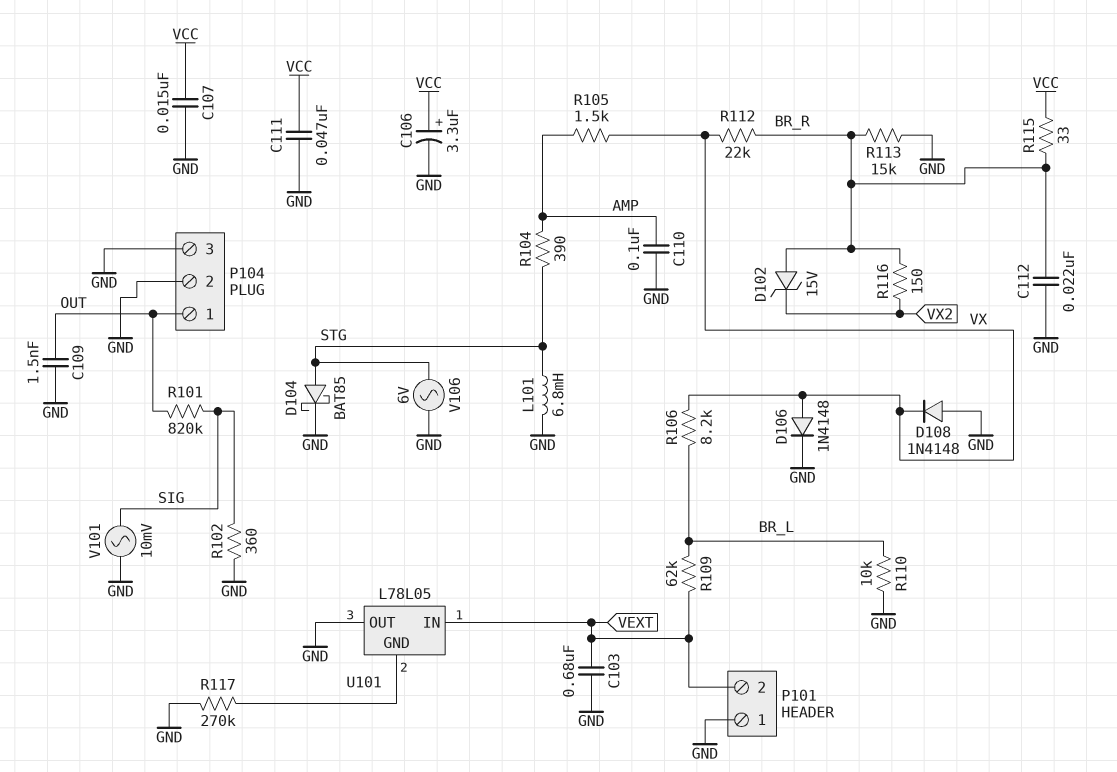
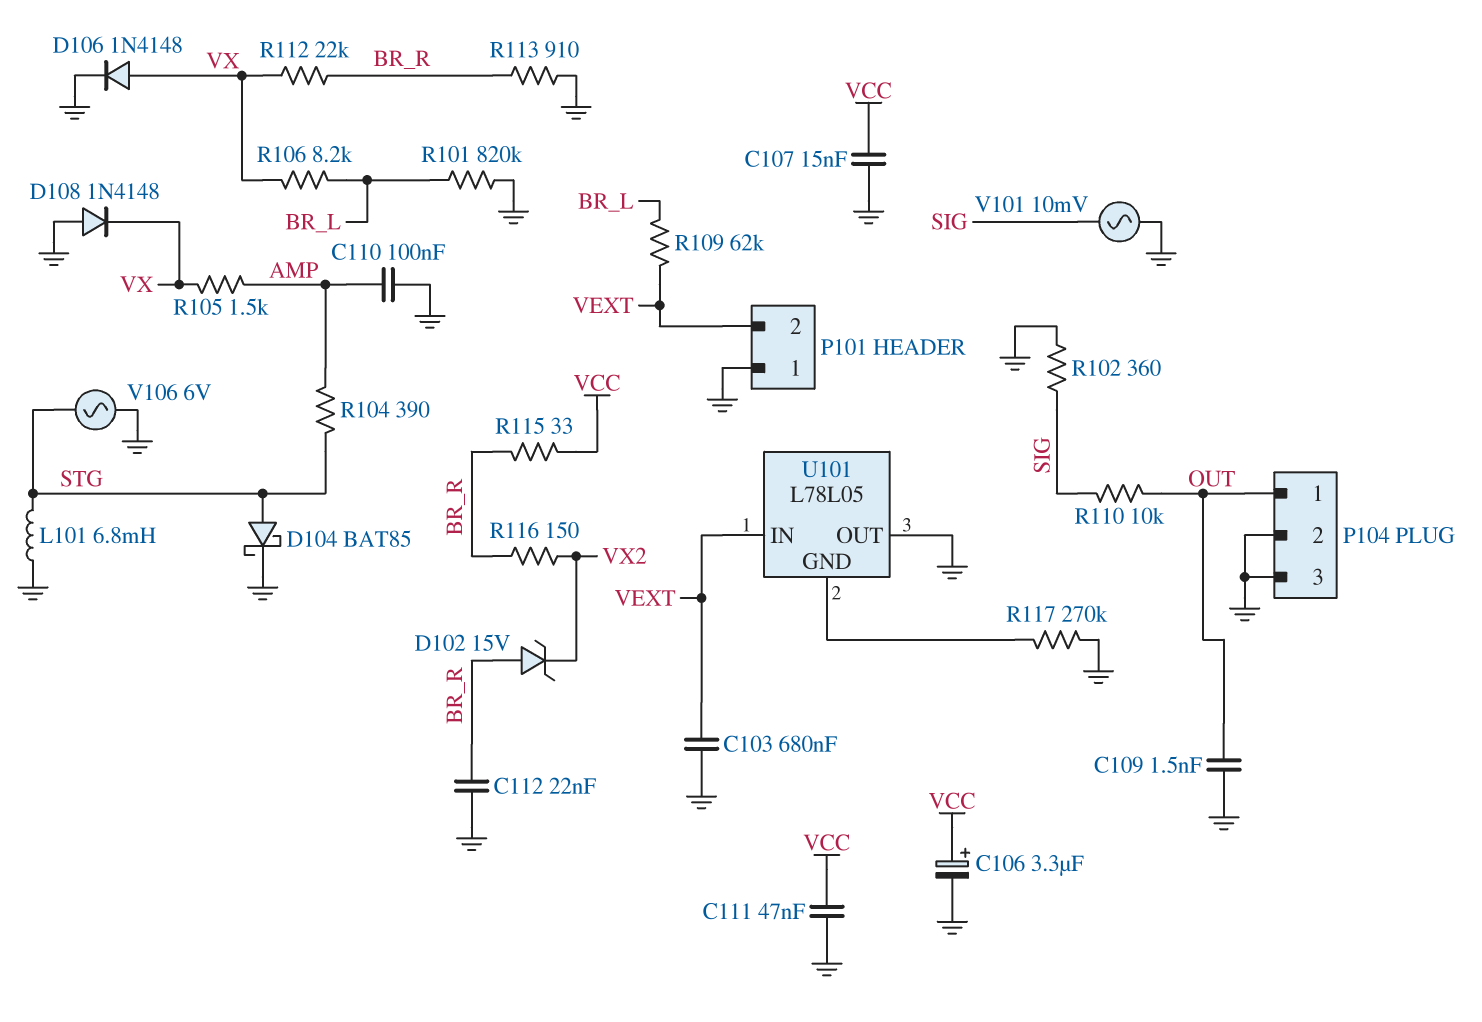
R101: 820k (OUT, SIG) -> 820k (BR_L, GND)
R110: 10k (BR_L, GND) -> 10k (OUT, SIG)
R113: 15k (BR_R, GND) -> 910 (BR_R, GND)

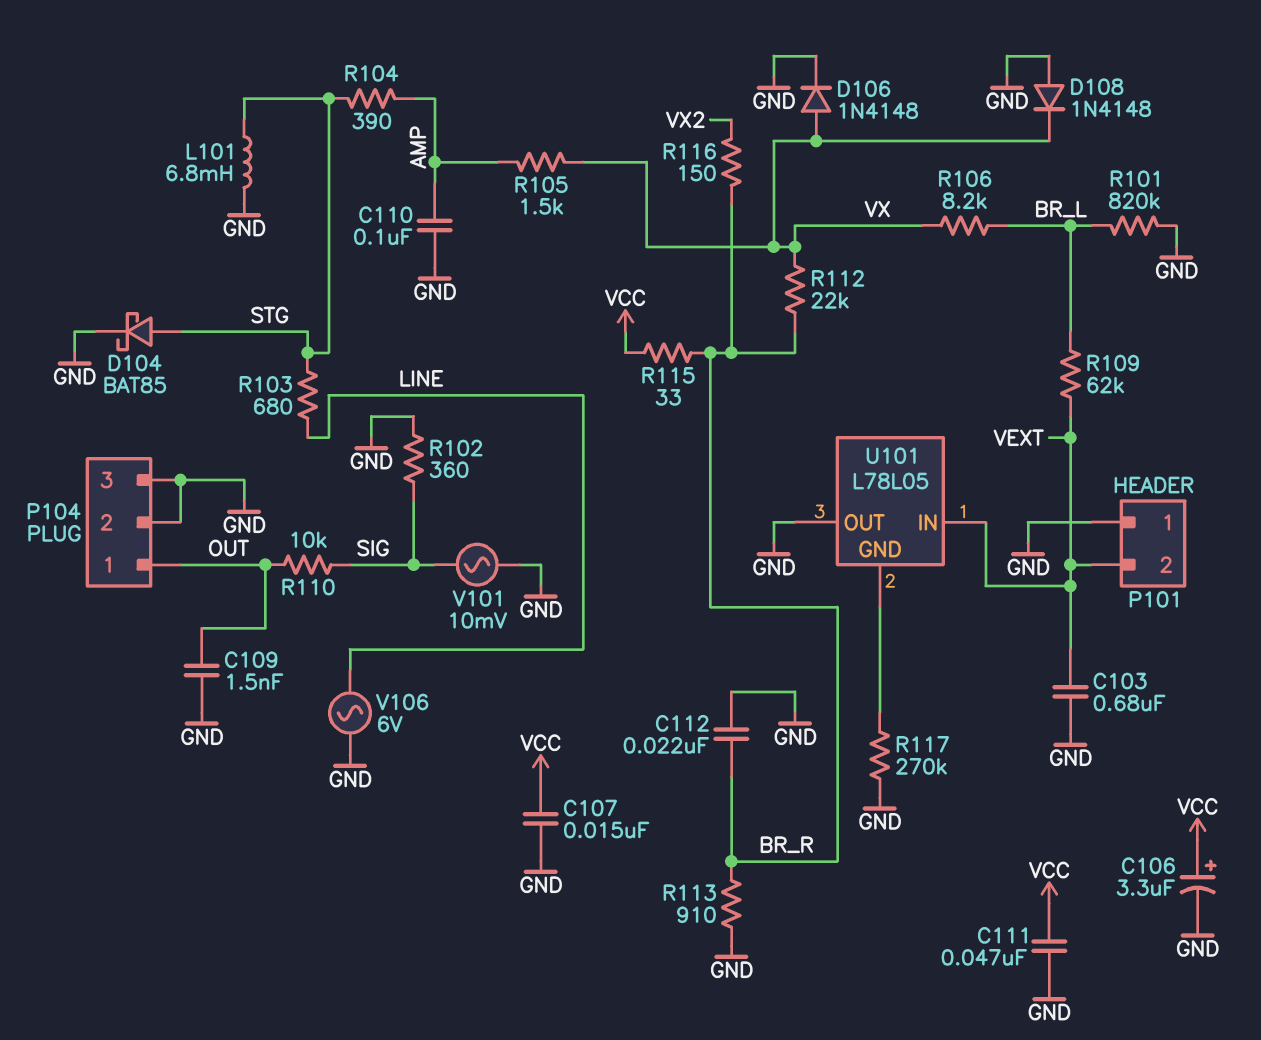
D102: zener 15V (A BR_R, K VX2) -> none
R103: none -> 680 (LINE, STG)
V106: AC 6V (GND, STG) -> AC 6V (GND, LINE)

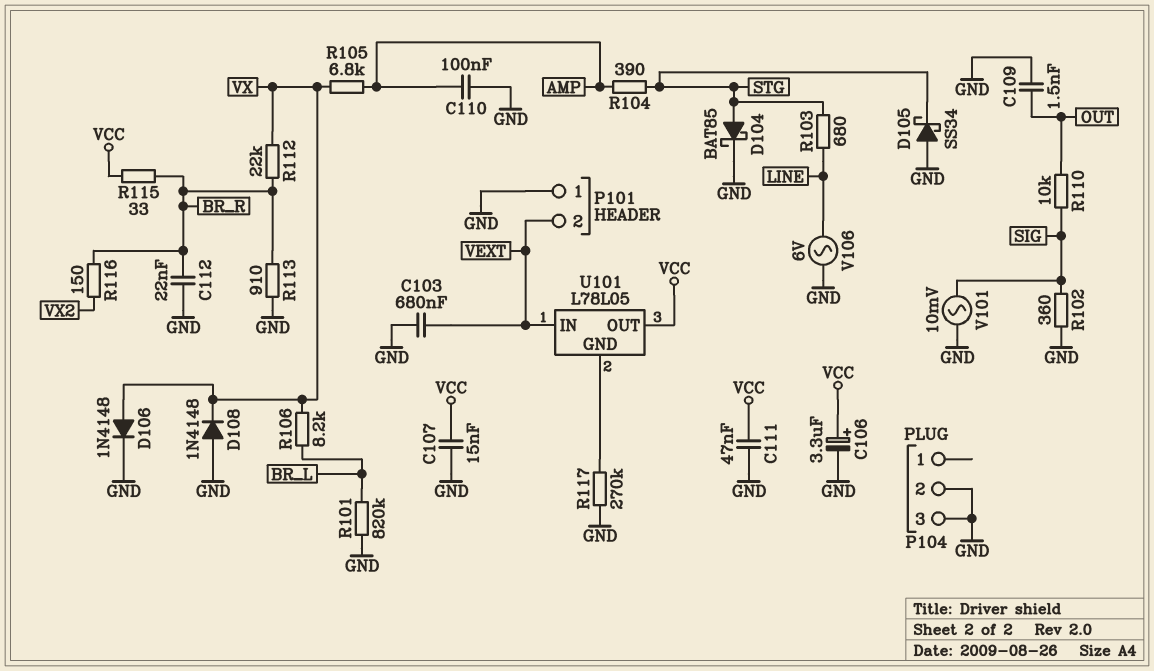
D105: none -> schottky SS34 (A GND, K STG)
L101: 6.8mH (GND, STG) -> none
P104 pin 1: OUT -> none
R105: 1.5k (AMP, VX) -> 6.8k (AMP, VX)
R109: 62k (BR_L, VEXT) -> none
U101 pin OUT: GND -> VCC

